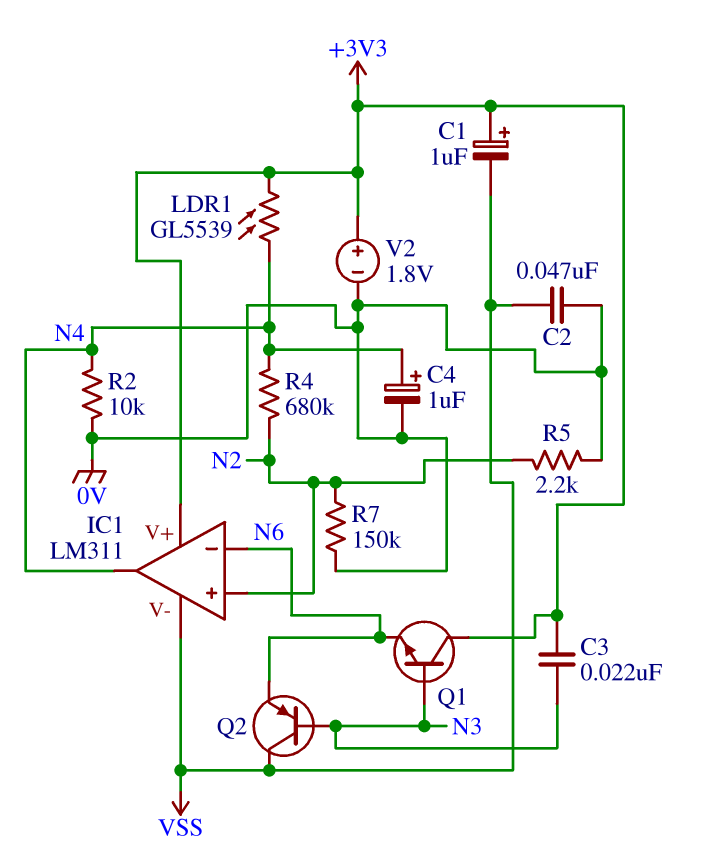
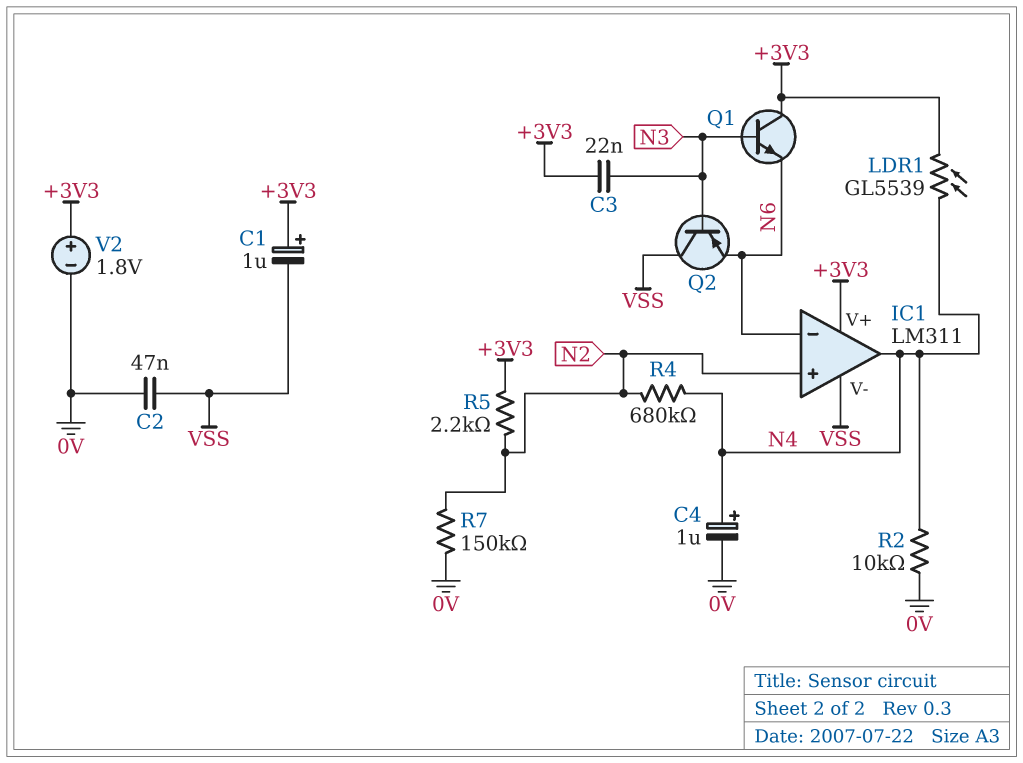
R5: 2.2k (0V, N2) -> 2.2k (+3V3, N2)

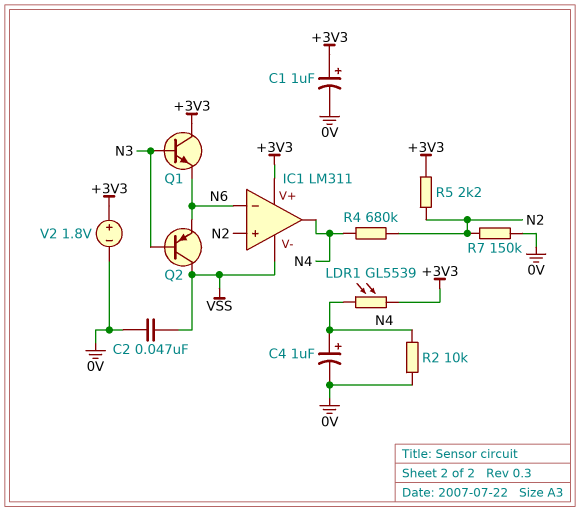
C1: 1uF (plus +3V3, minus VSS) -> 1uF (plus +3V3, minus 0V)
C3: 22nF (+3V3, N3) -> none

